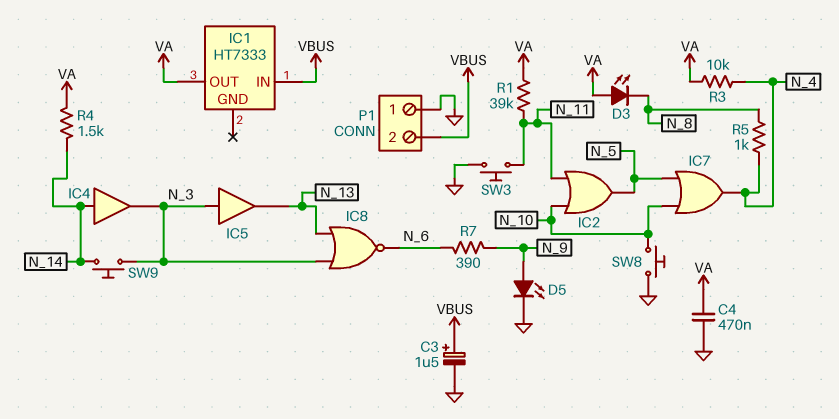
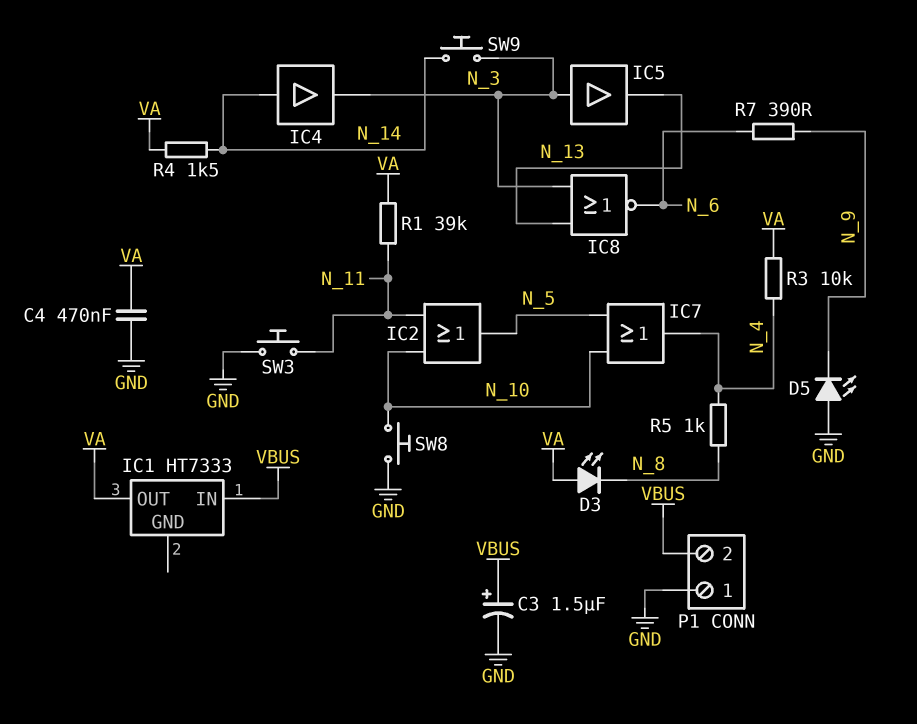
D5: LED (A N_9, K GND) -> LED (A GND, K N_9)

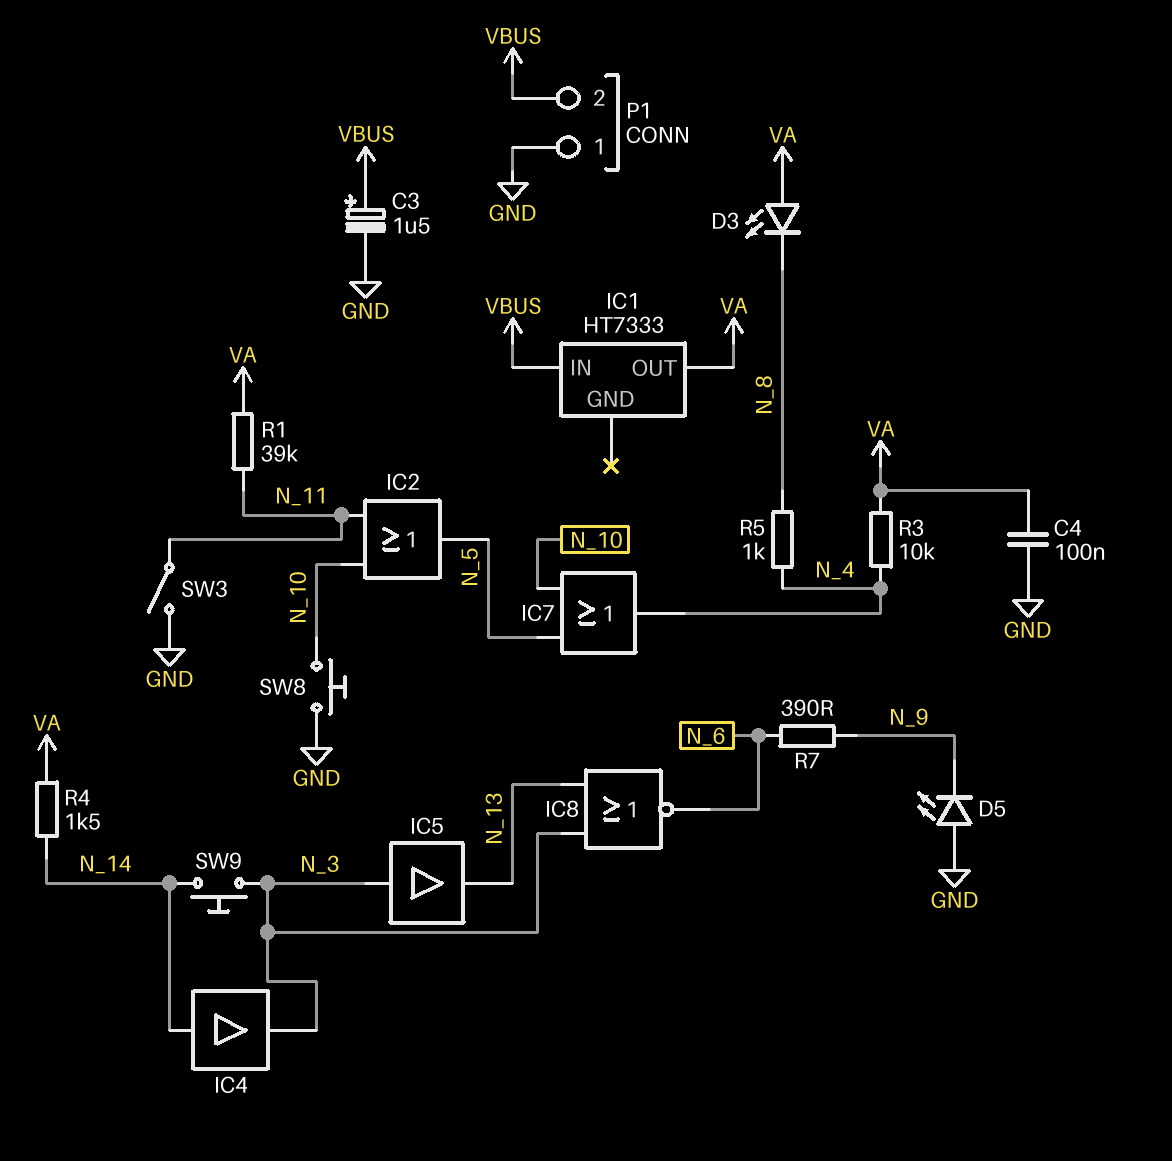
C4: 470nF (GND, VA) -> 100nF (GND, VA)
SW3: button (GND, N_11) -> switch (GND, N_11)

